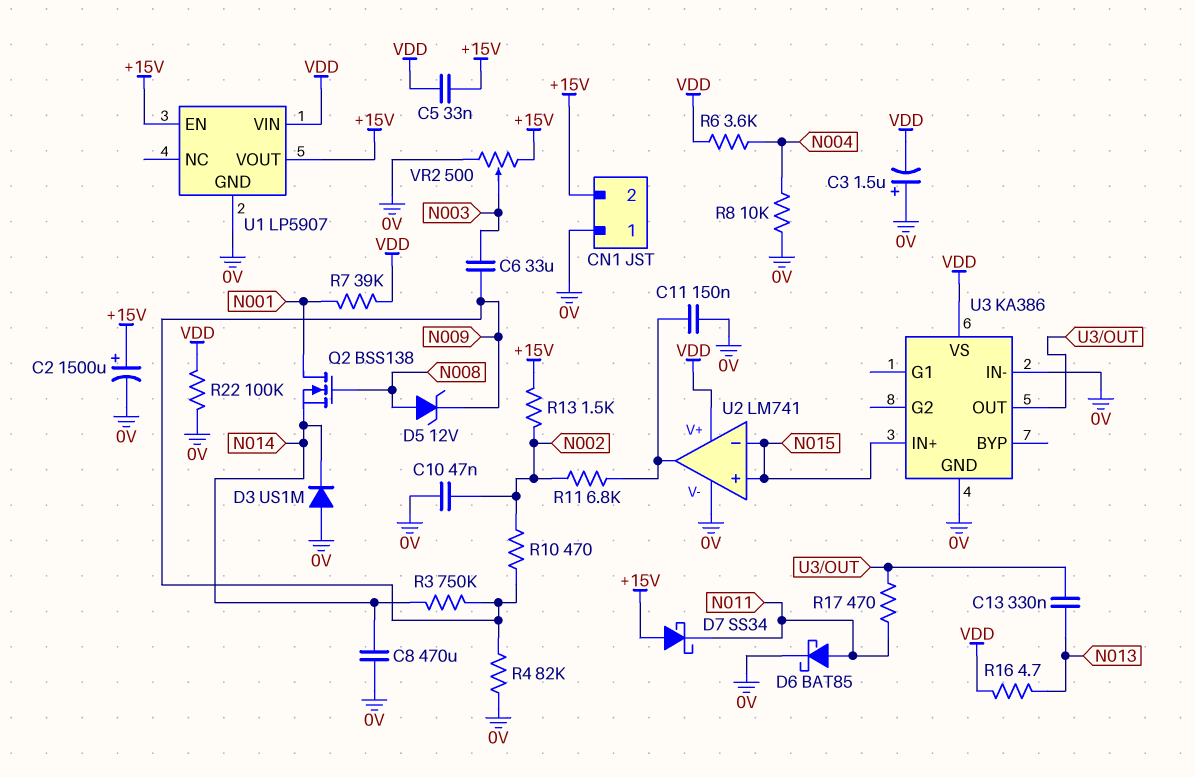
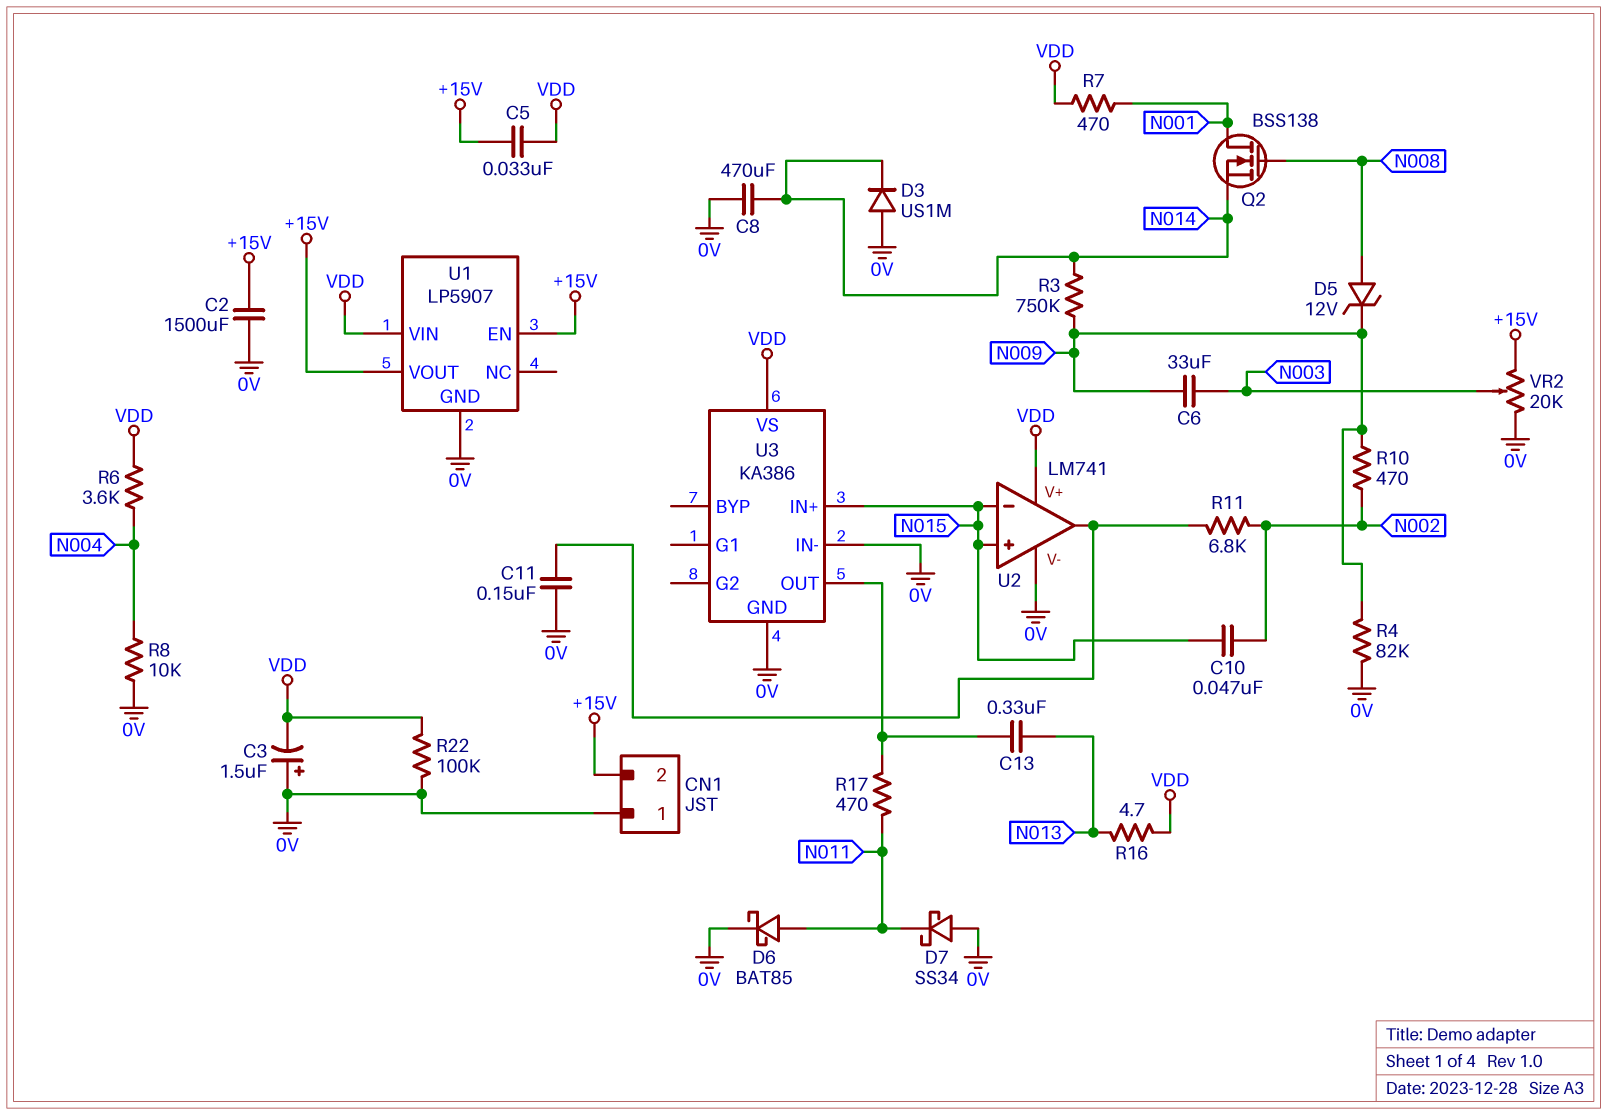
C2: 1500uF (plus +15V, minus 0V) -> 1500uF (+15V, 0V)
C10: 47nF (0V, N002) -> 47nF (N002, N015)
D7: schottky SS34 (A +15V, K N011) -> schottky SS34 (A 0V, K N011)
R7: 39k (N001, VDD) -> 470 (N001, VDD)
R13: 1.5k (+15V, N002) -> none
VR2: 500 (+15V, 0V, wiper N003) -> 20k (+15V, 0V, wiper N003)

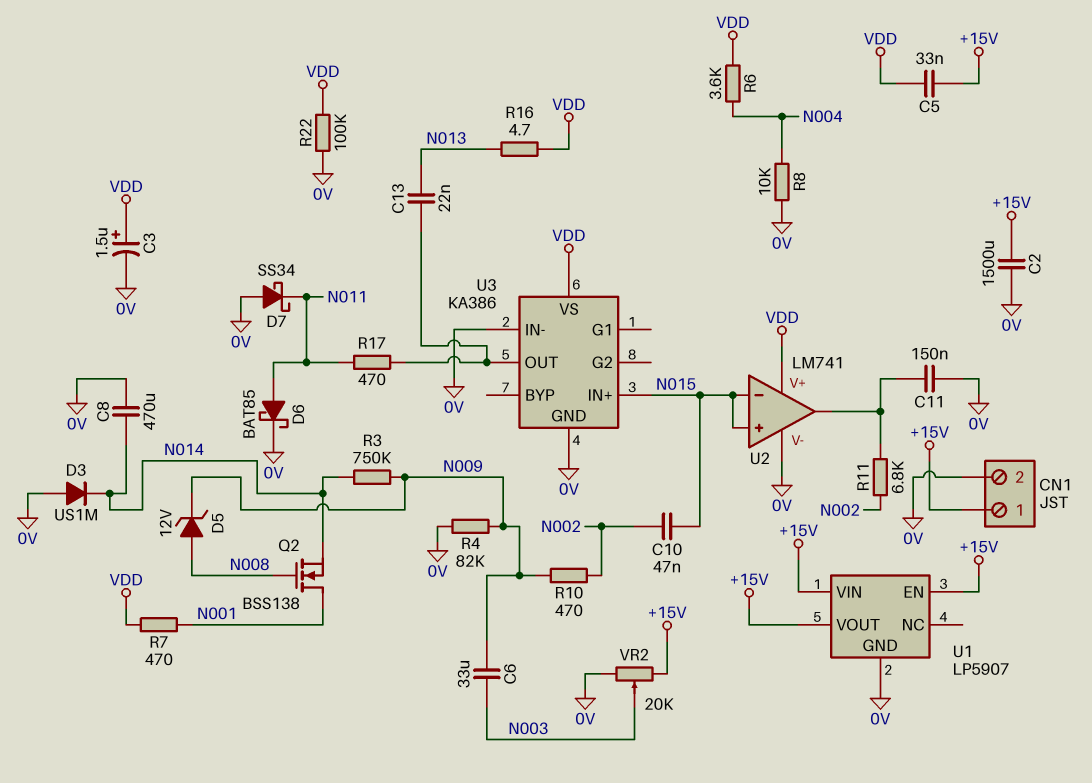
C3: 1.5uF (plus 0V, minus VDD) -> 1.5uF (plus VDD, minus 0V)
C13: 330nF (N013, U3/OUT) -> 22nF (N013, U3/OUT)
CN1 pin 1: 0V -> +15V
CN1 pin 2: +15V -> 0V
U1 pin VIN: VDD -> +15V

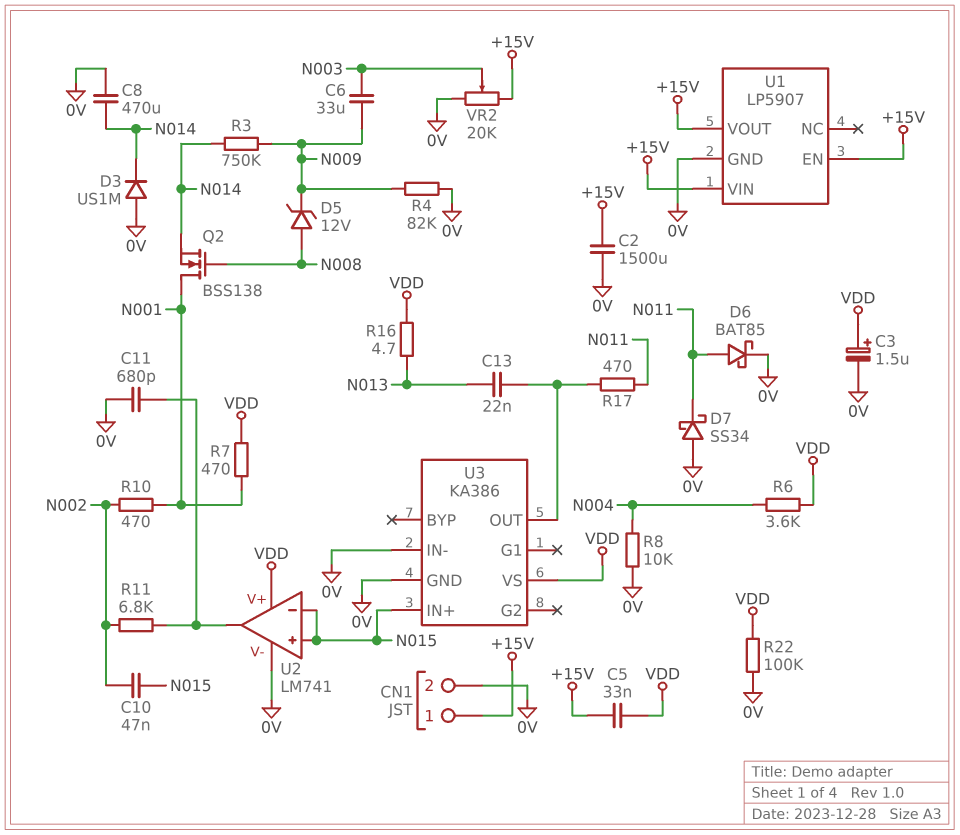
C11: 150nF (0V, U2/out) -> 680pF (0V, U2/out)
R10: 470 (N002, N009) -> 470 (N001, N002)

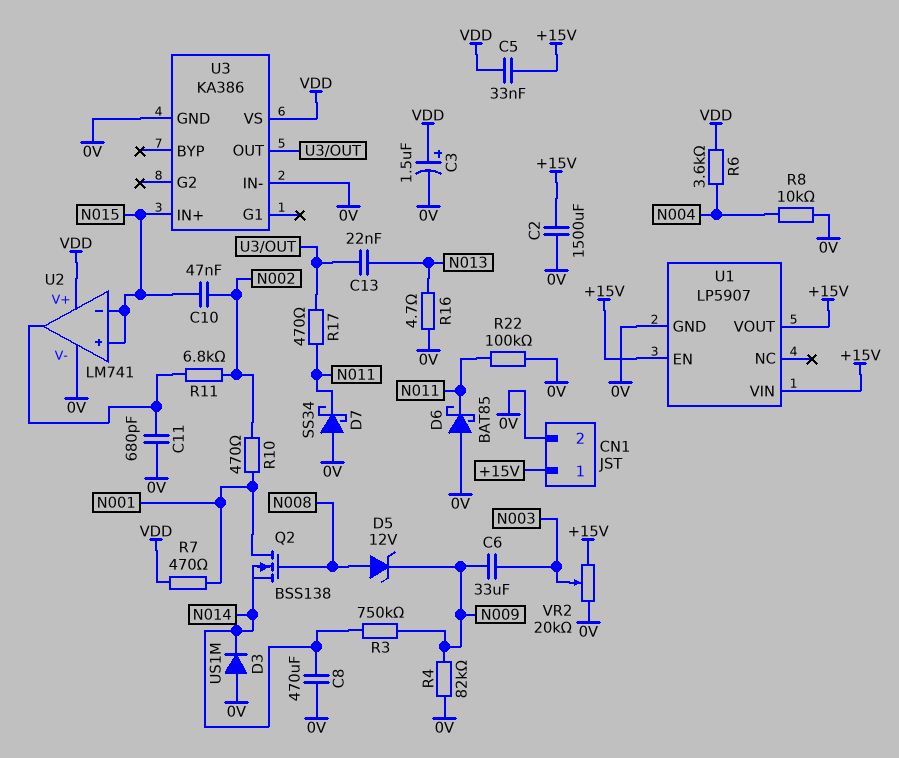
D6: schottky BAT85 (A N011, K 0V) -> schottky BAT85 (A 0V, K N011)
R16: 4.7 (N013, VDD) -> 4.7 (0V, N013)
R22: 100k (0V, VDD) -> 100k (0V, N011)

